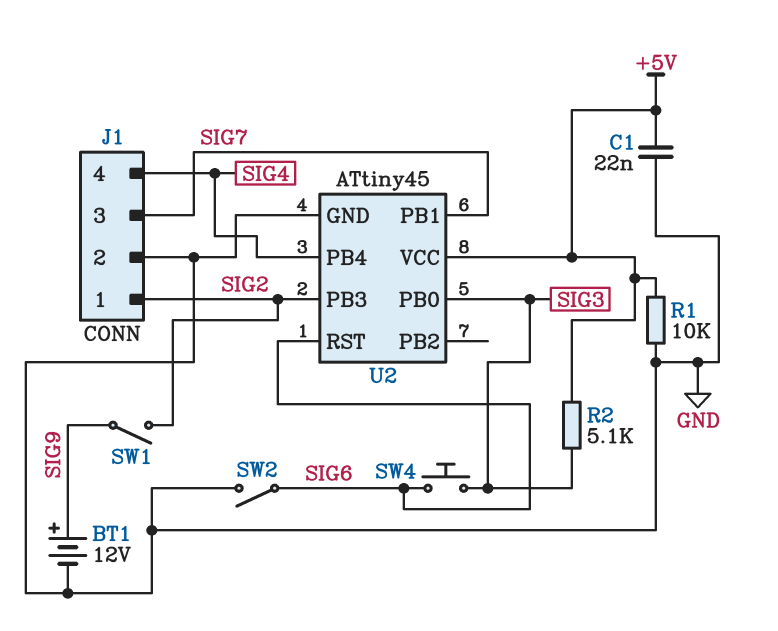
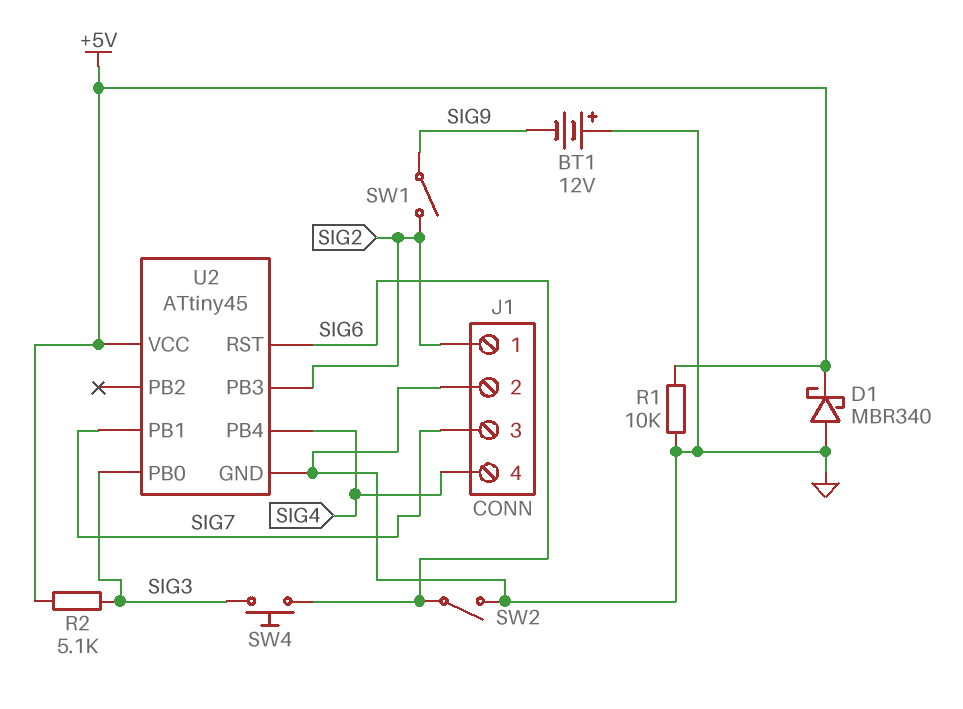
BT1: 12V (plus SIG9, minus GND) -> 12V (plus GND, minus SIG9)
C1: 22nF (+5V, GND) -> none
D1: none -> schottky MBR340 (A GND, K +5V)

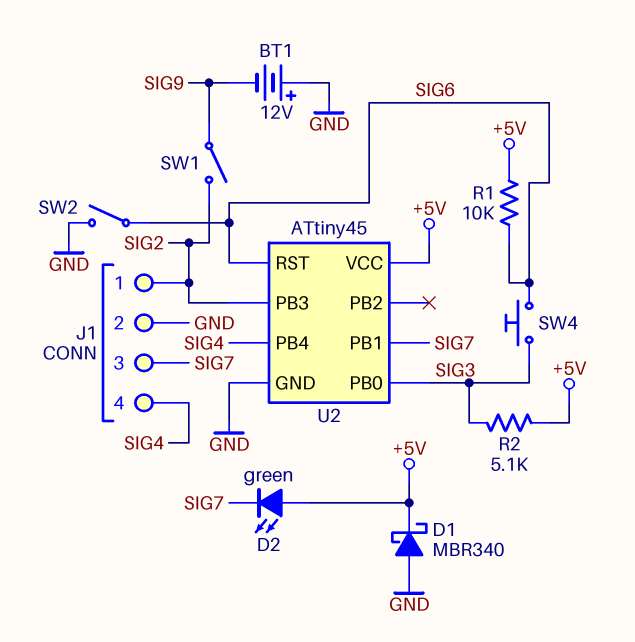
D2: none -> LED green (A +5V, K SIG7)
R1: 10k (+5V, GND) -> 10k (+5V, SIG6)

